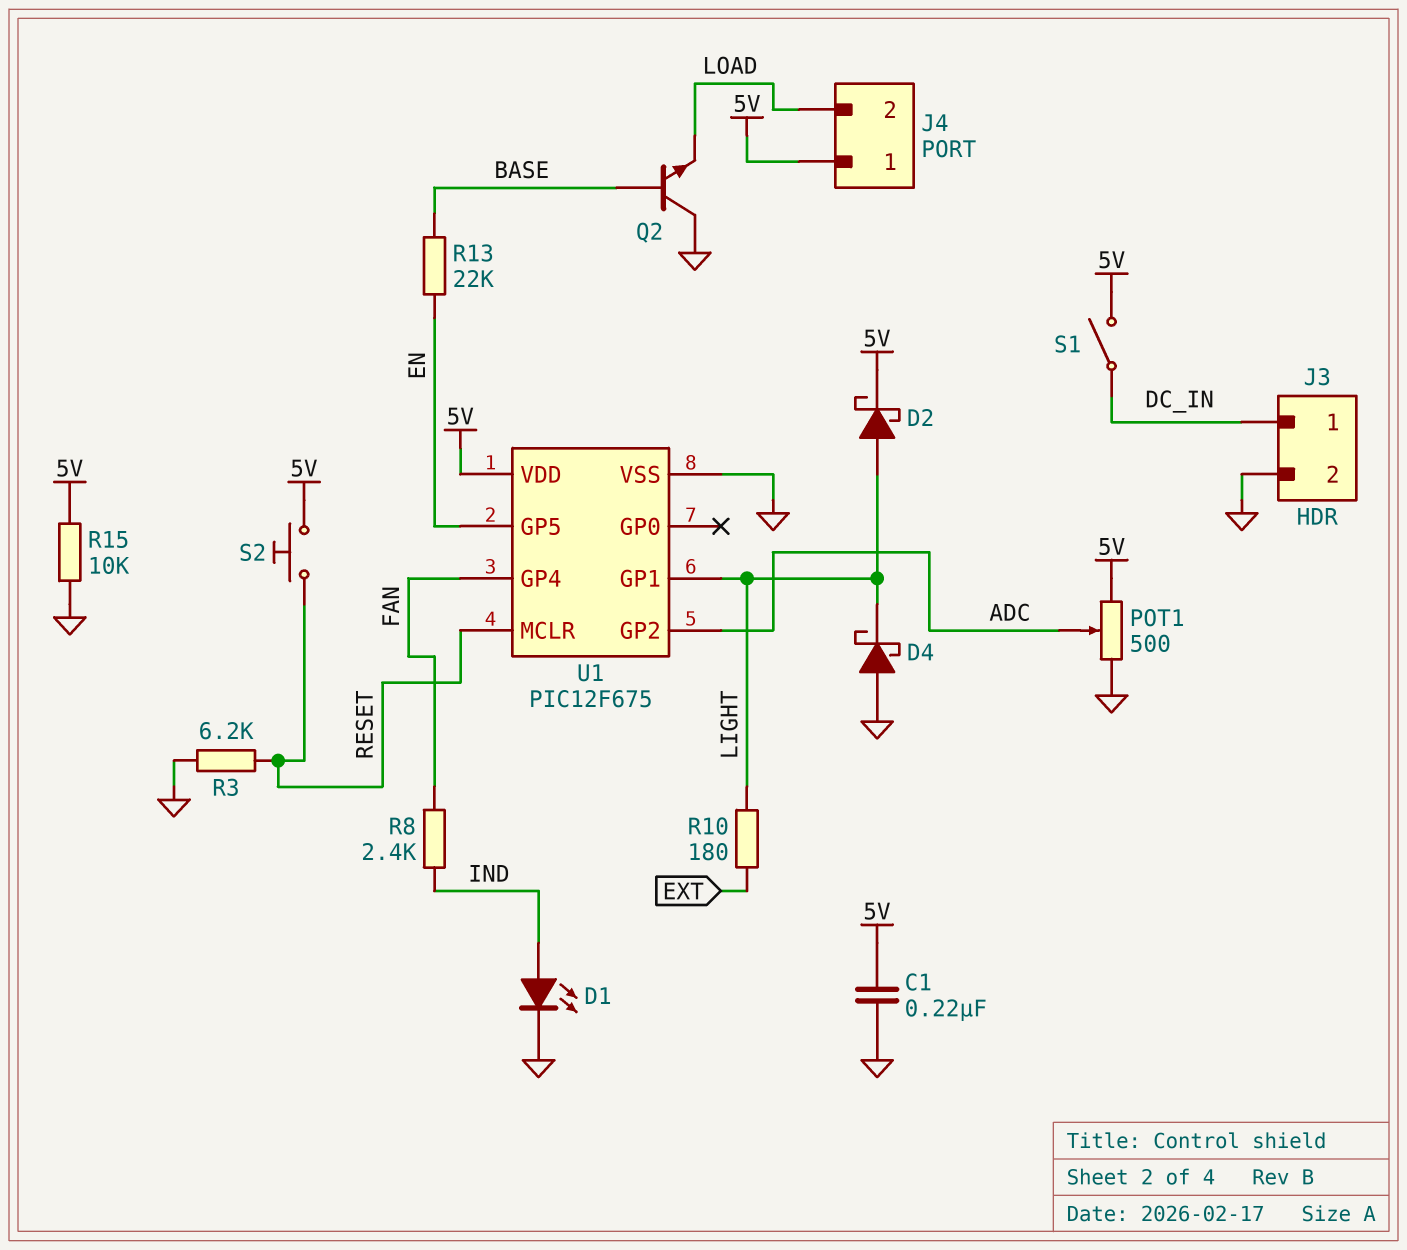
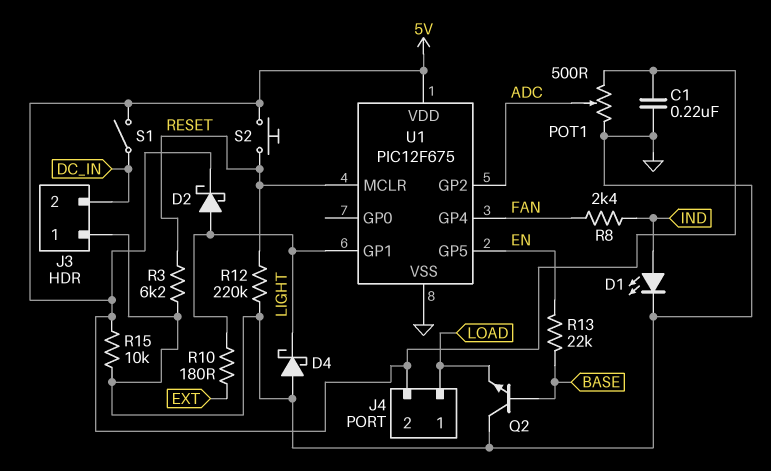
J3 pin 1: DC_IN -> GND
J3 pin 2: GND -> DC_IN
J4 pin 1: 5V -> LOAD
J4 pin 2: LOAD -> 5V
R12: none -> 220k (GND, RESET)

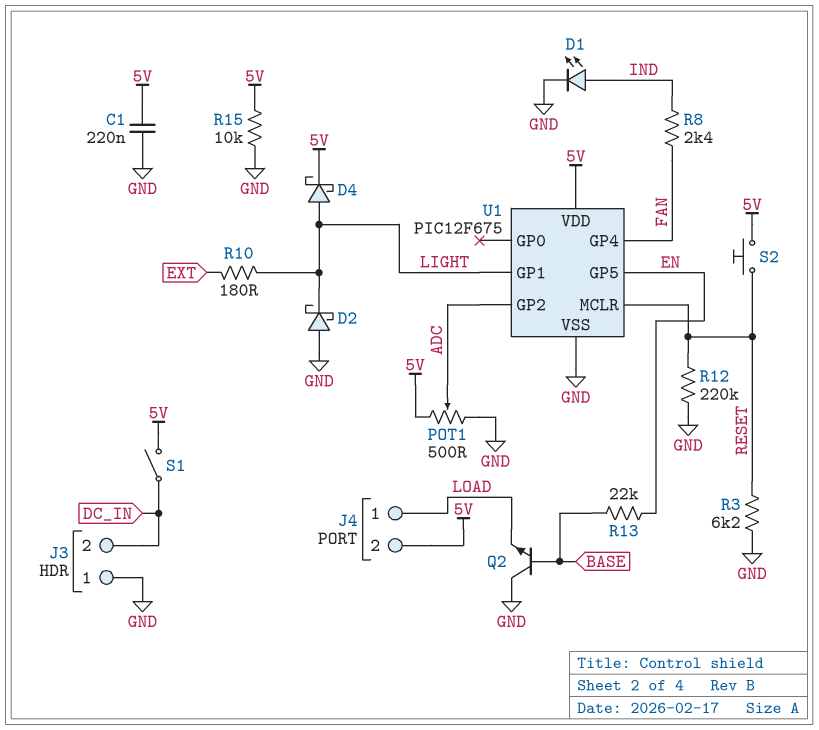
D2: schottky (A LIGHT, K 5V) -> schottky (A GND, K LIGHT)
D4: schottky (A GND, K LIGHT) -> schottky (A LIGHT, K 5V)

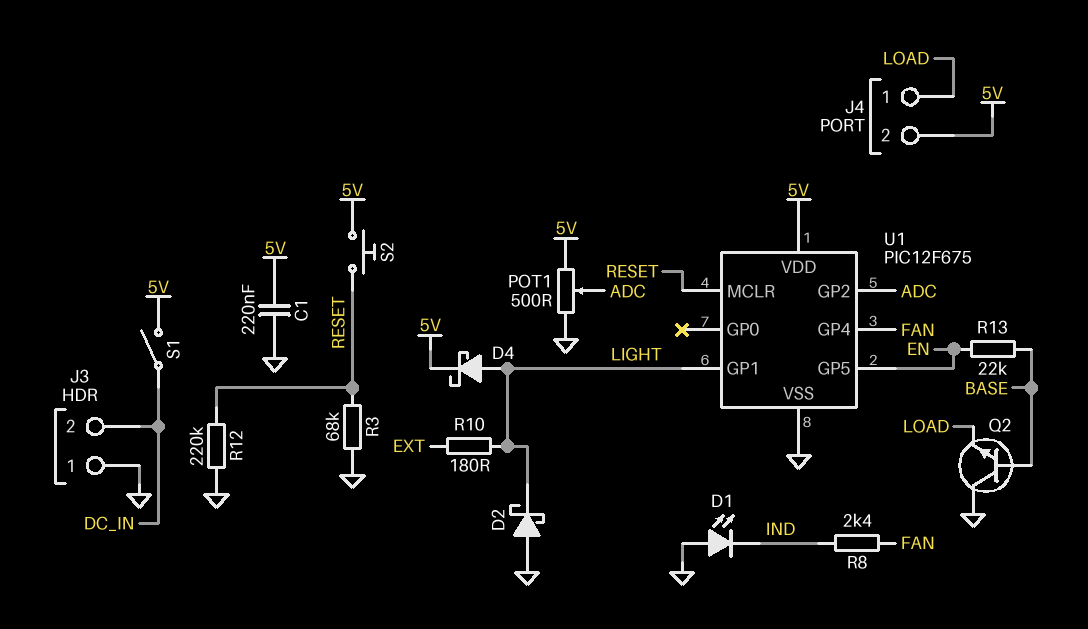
D1: LED (A IND, K GND) -> LED (A GND, K IND)
R3: 6.2k (GND, RESET) -> 68k (GND, RESET)
R15: 10k (5V, GND) -> none

